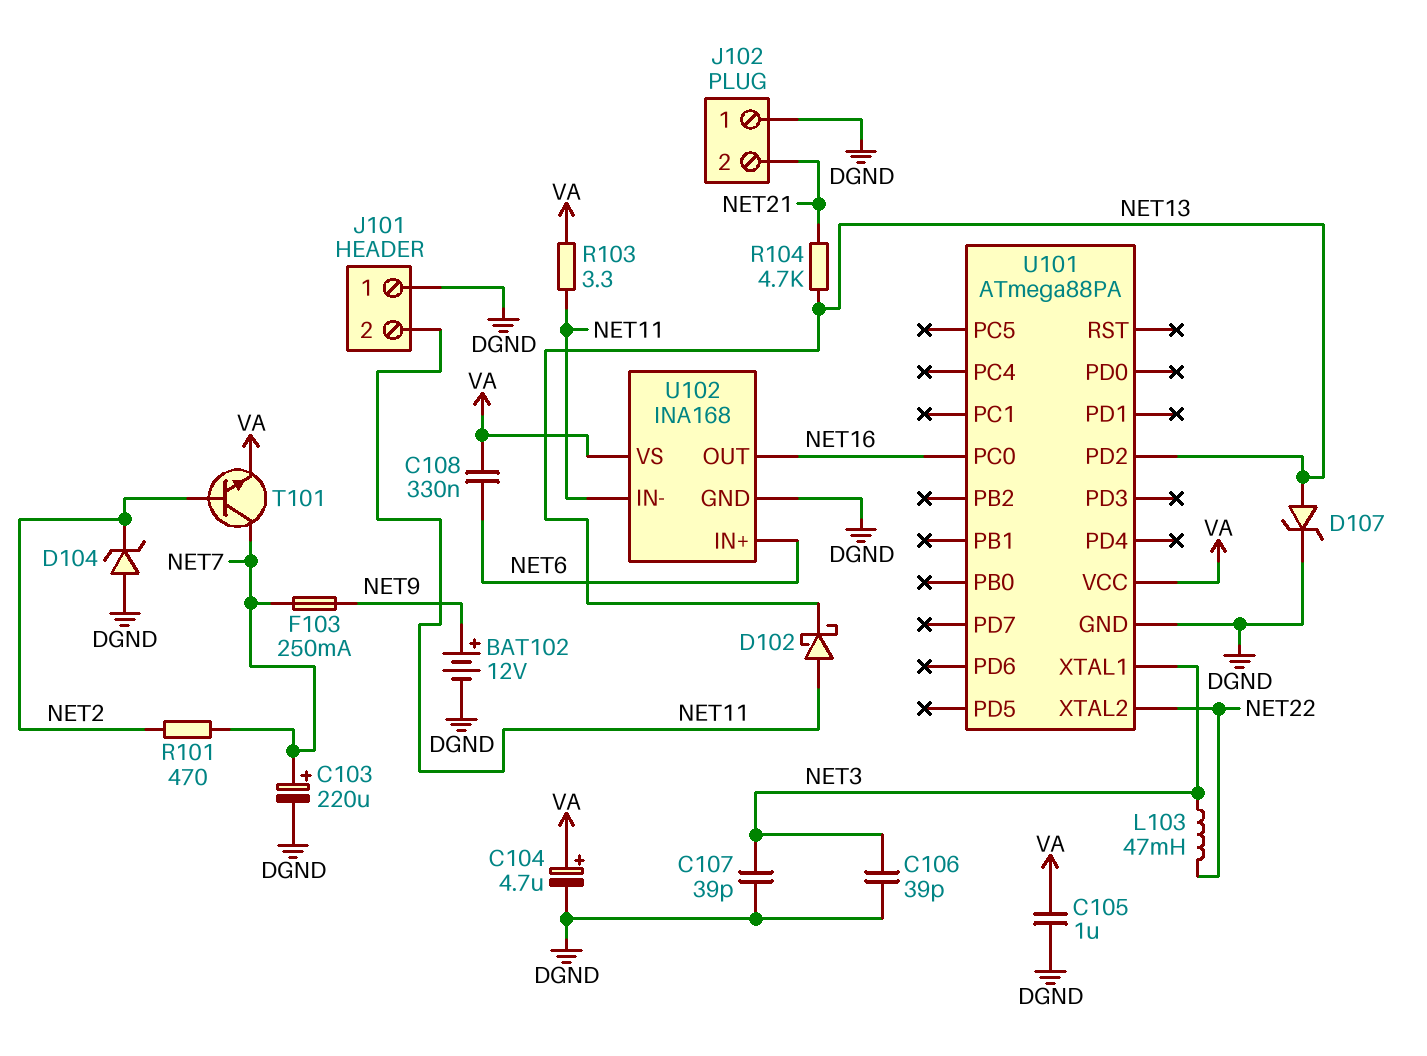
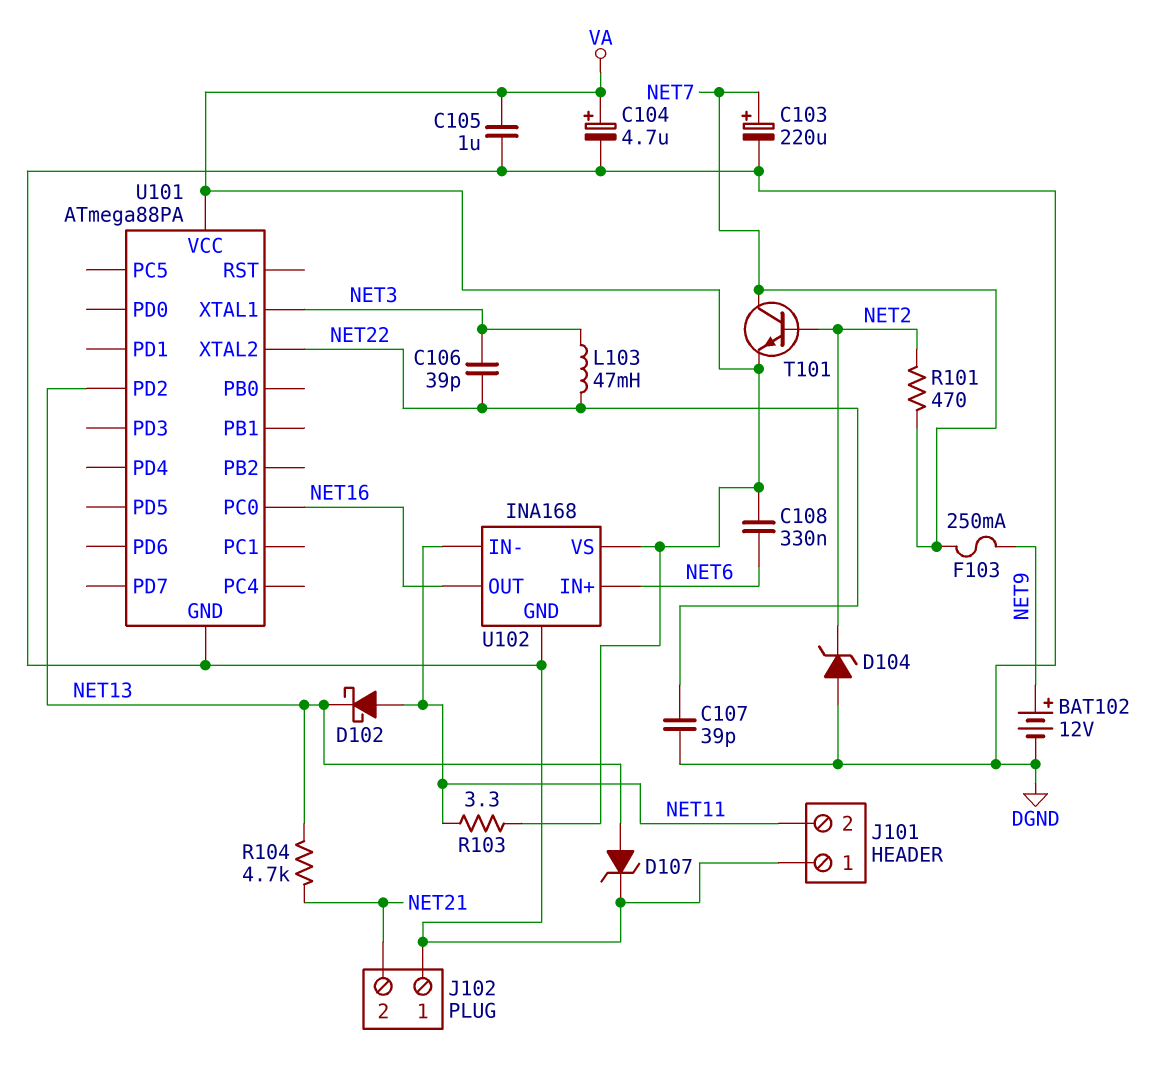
C106: 39pF (DGND, NET3) -> 39pF (NET3, NET22)
C107: 39pF (DGND, NET3) -> 39pF (DGND, NET22)

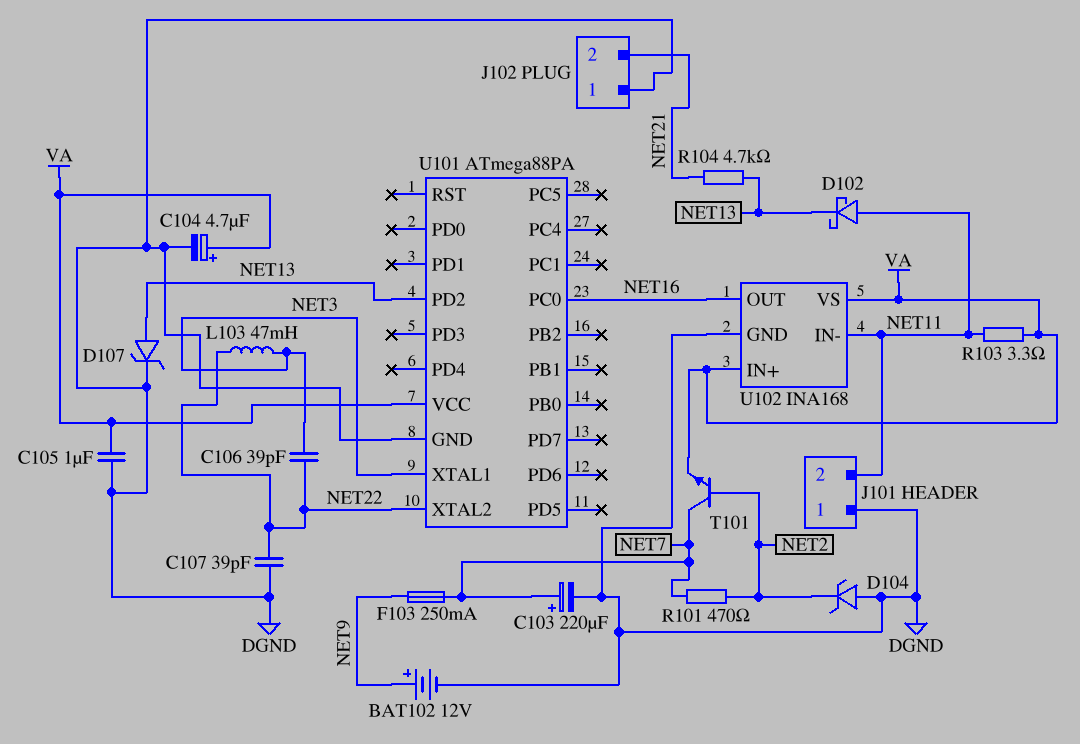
C108: 330nF (NET6, VA) -> none
U102 pin IN+: NET6 -> VA

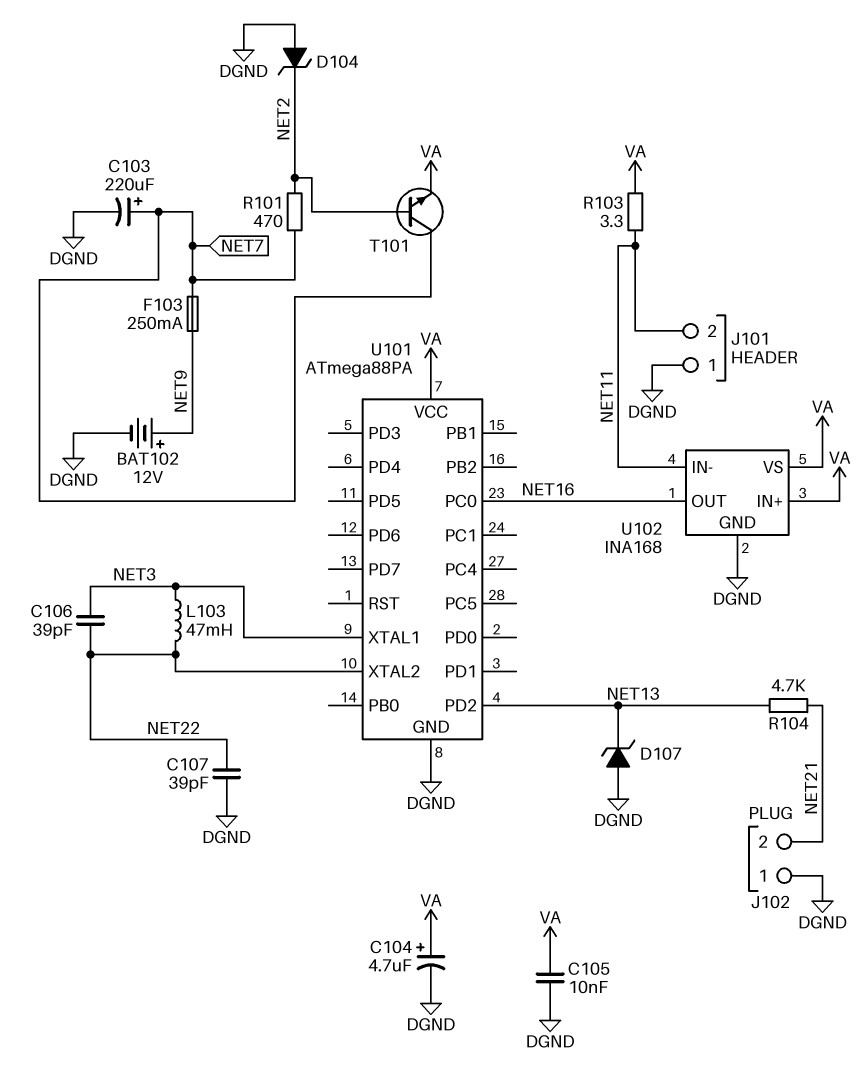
C105: 1uF (DGND, VA) -> 10nF (DGND, VA)
D102: schottky (A NET11, K NET13) -> none
D107: zener (A NET13, K DGND) -> zener (A DGND, K NET13)

